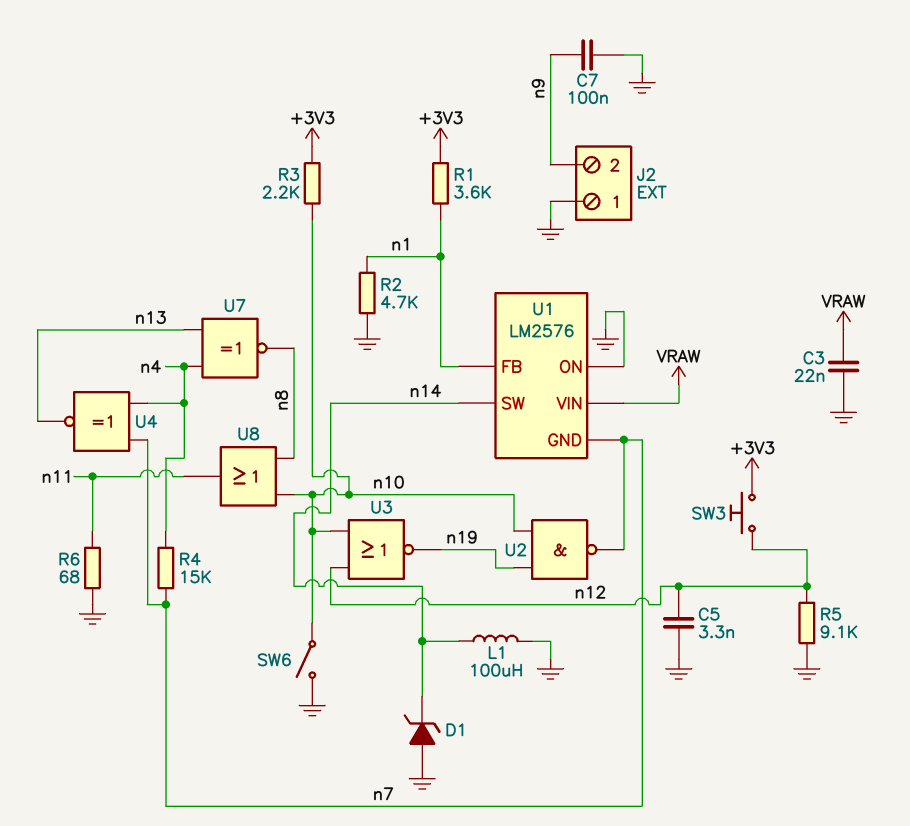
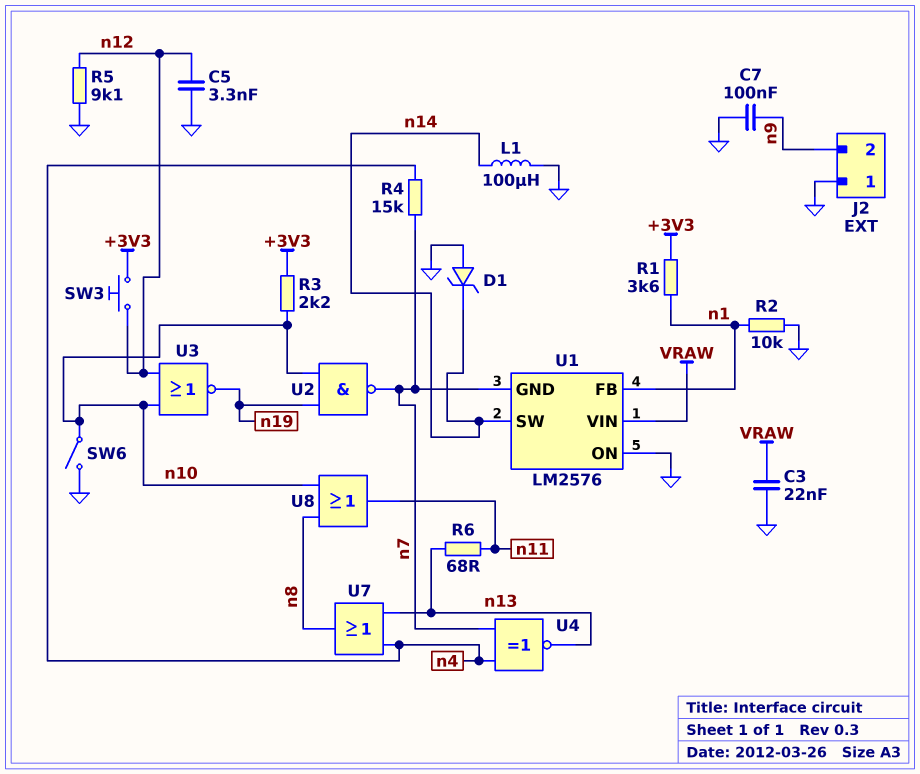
R2: 4.7k (GND, n1) -> 10k (GND, n1)
R6: 68 (GND, n11) -> 68 (n11, n13)
U7: XNOR (in n4, in n13, out n8) -> OR (in n4, in n13, out n8)

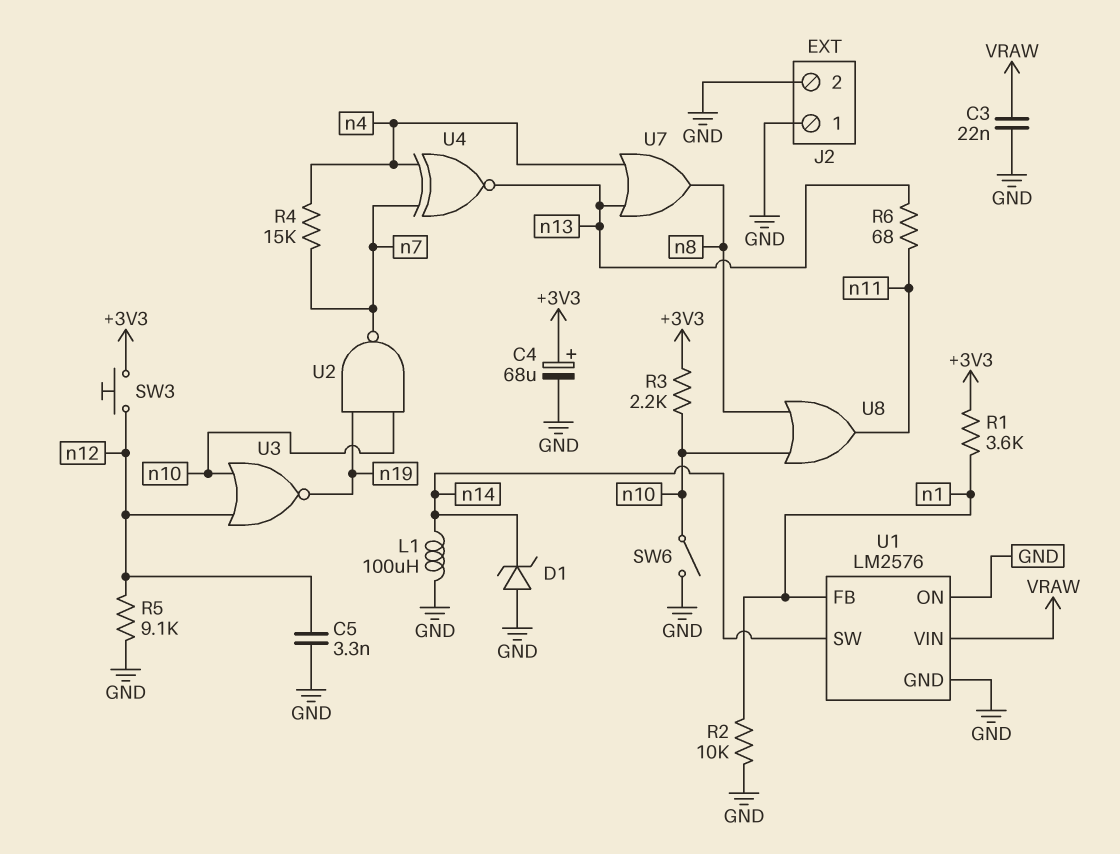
C4: none -> 68uF (plus +3V3, minus GND)
C7: 100nF (GND, n9) -> none
J2 pin 2: n9 -> GND
U1 pin GND: n7 -> GND

